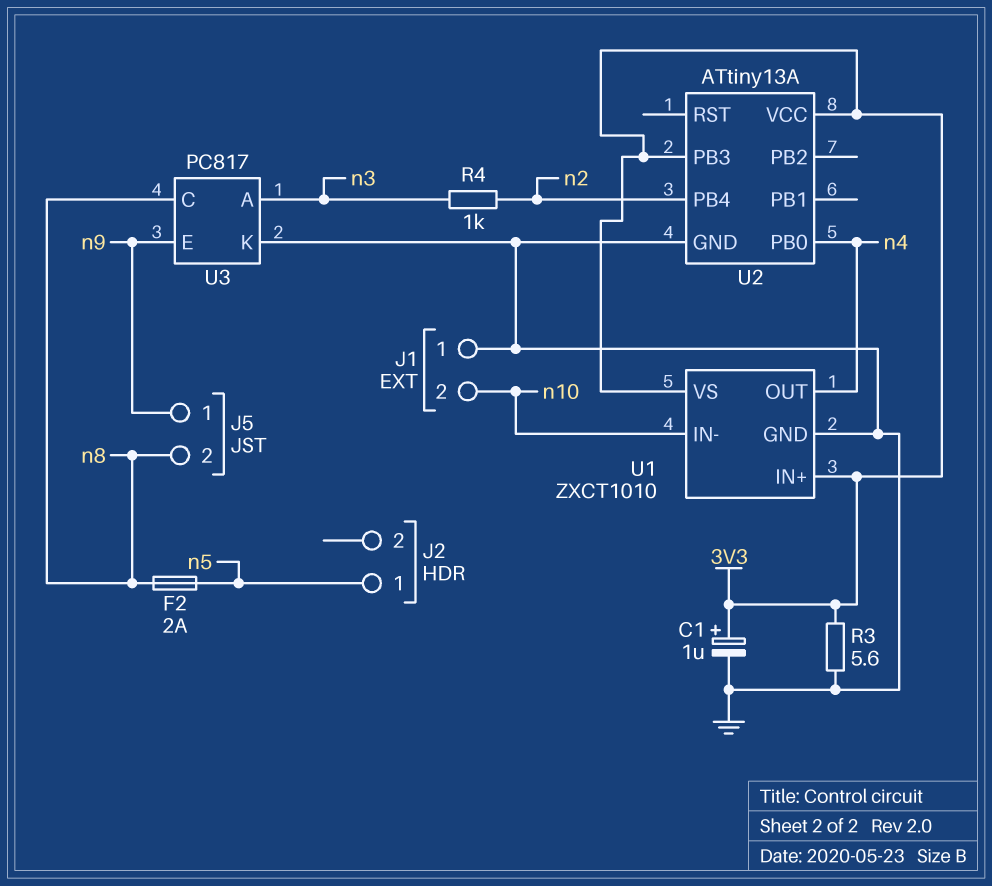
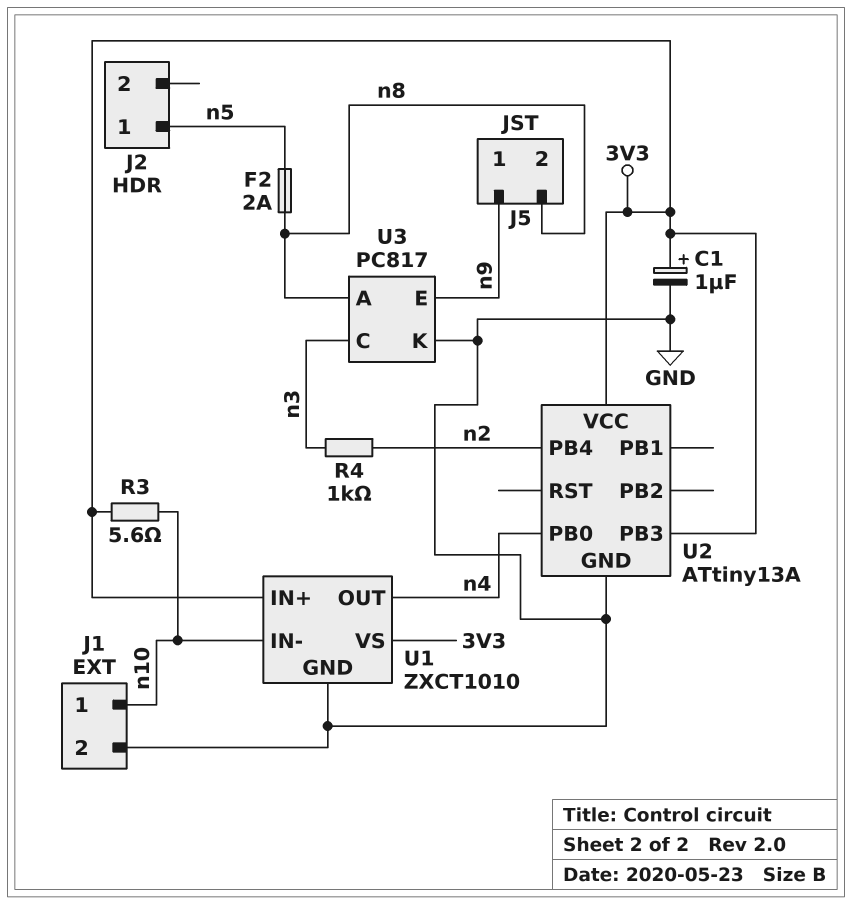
J1 pin 1: GND -> n10
J1 pin 2: n10 -> GND
R3: 5.6 (3V3, GND) -> 5.6 (3V3, n10)
U3 pin A: n3 -> n8
U3 pin C: n8 -> n3

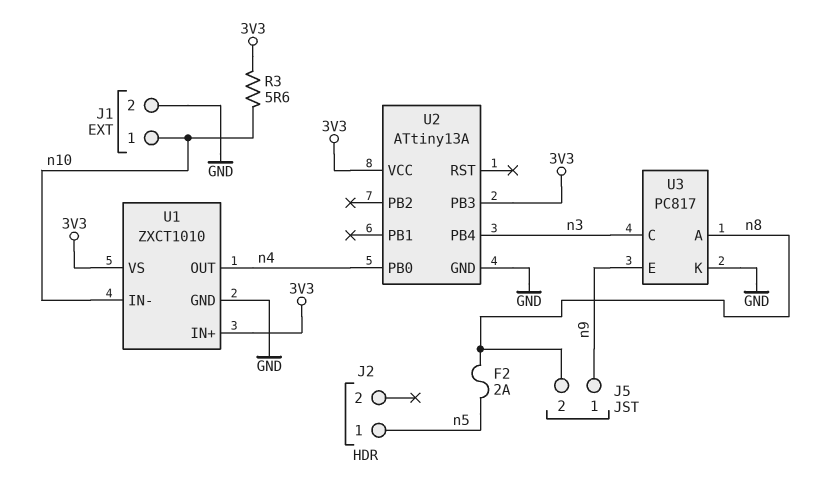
C1: 1uF (plus 3V3, minus GND) -> none
R4: 1k (n2, n3) -> none
U2 pin PB4: n2 -> n3

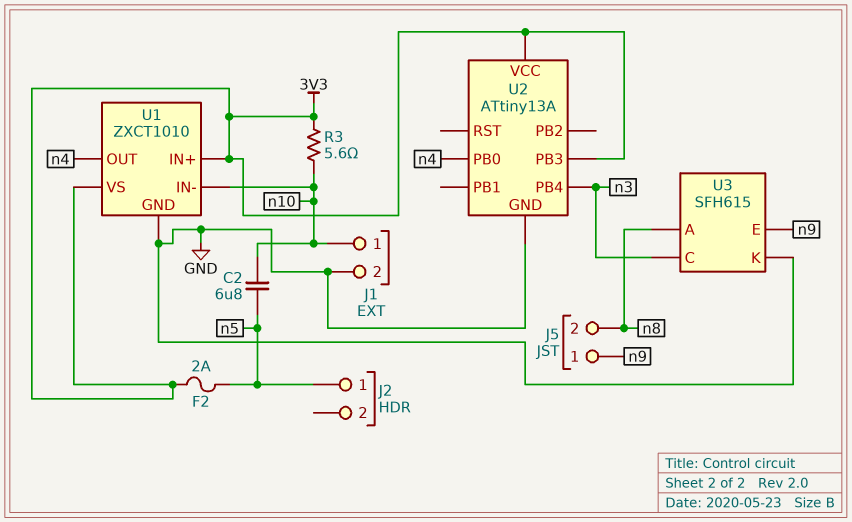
C2: none -> 6.8uF (n5, n10)
F2: 2A (n5, n8) -> 2A (3V3, n5)
U3: PC817 -> SFH615

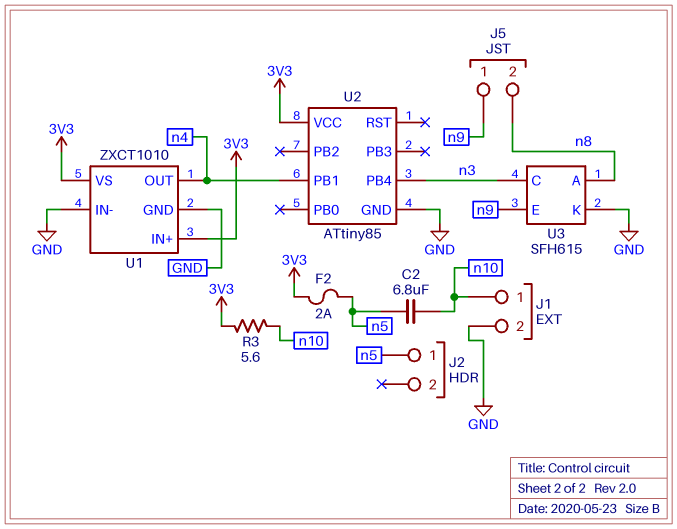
U1 pin IN-: n10 -> GND
U2: ATtiny13A -> ATtiny85
U2 pin PB0: n4 -> none
U2 pin PB1: none -> n4
U2 pin PB3: 3V3 -> none

